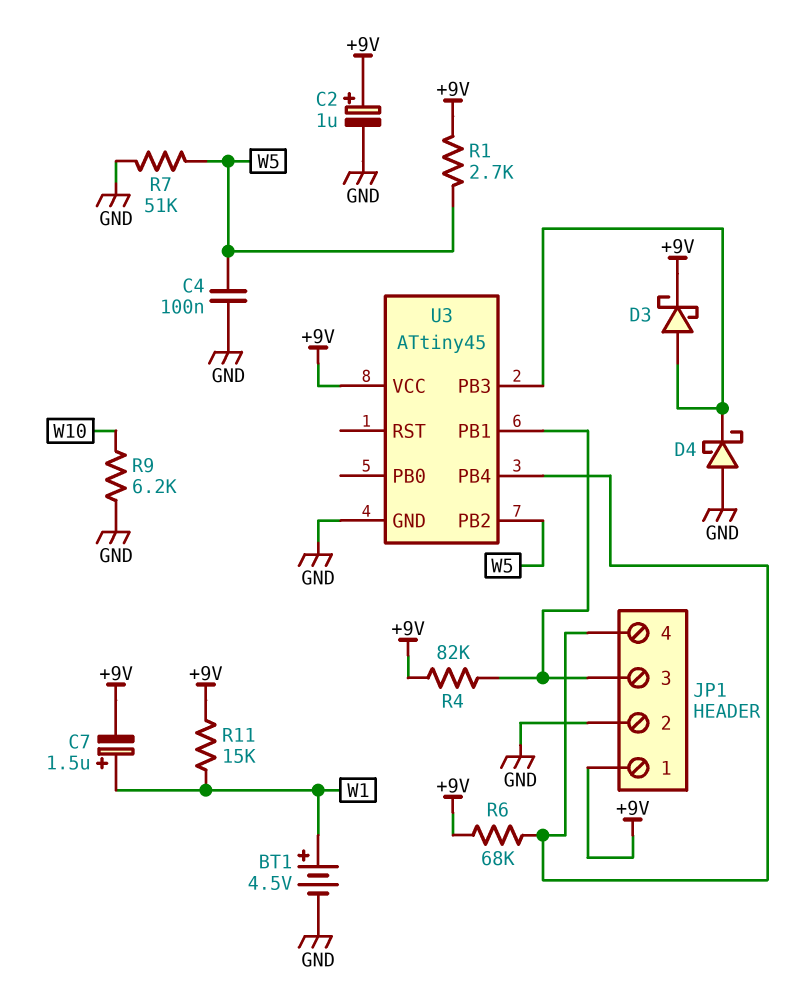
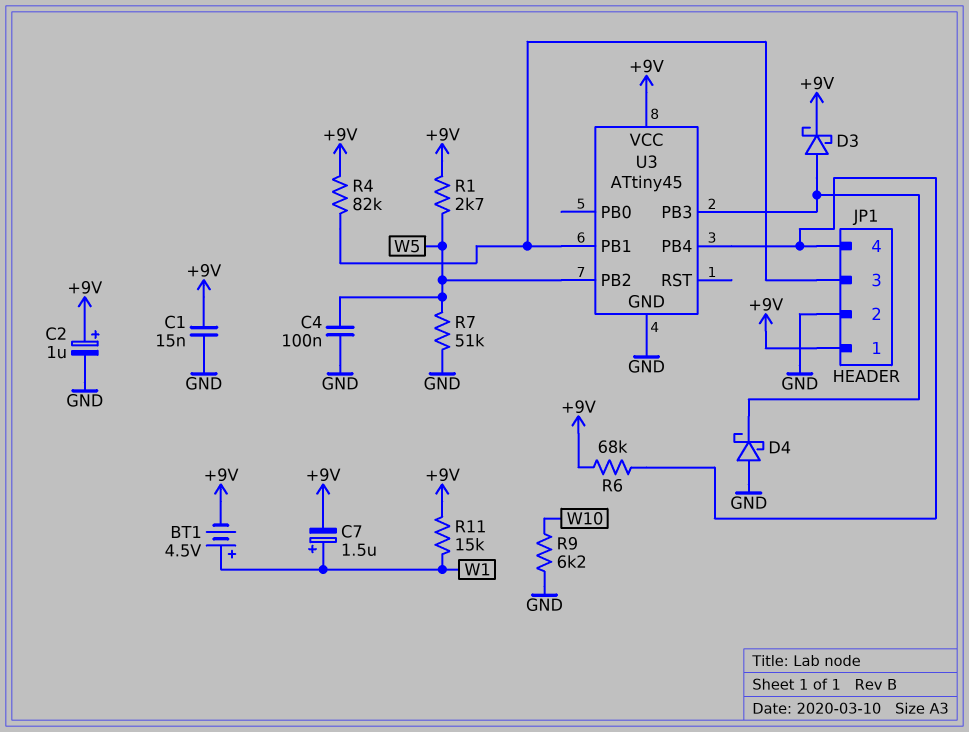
BT1: 4.5V (plus W1, minus GND) -> 4.5V (plus W1, minus +9V)
C1: none -> 15nF (+9V, GND)

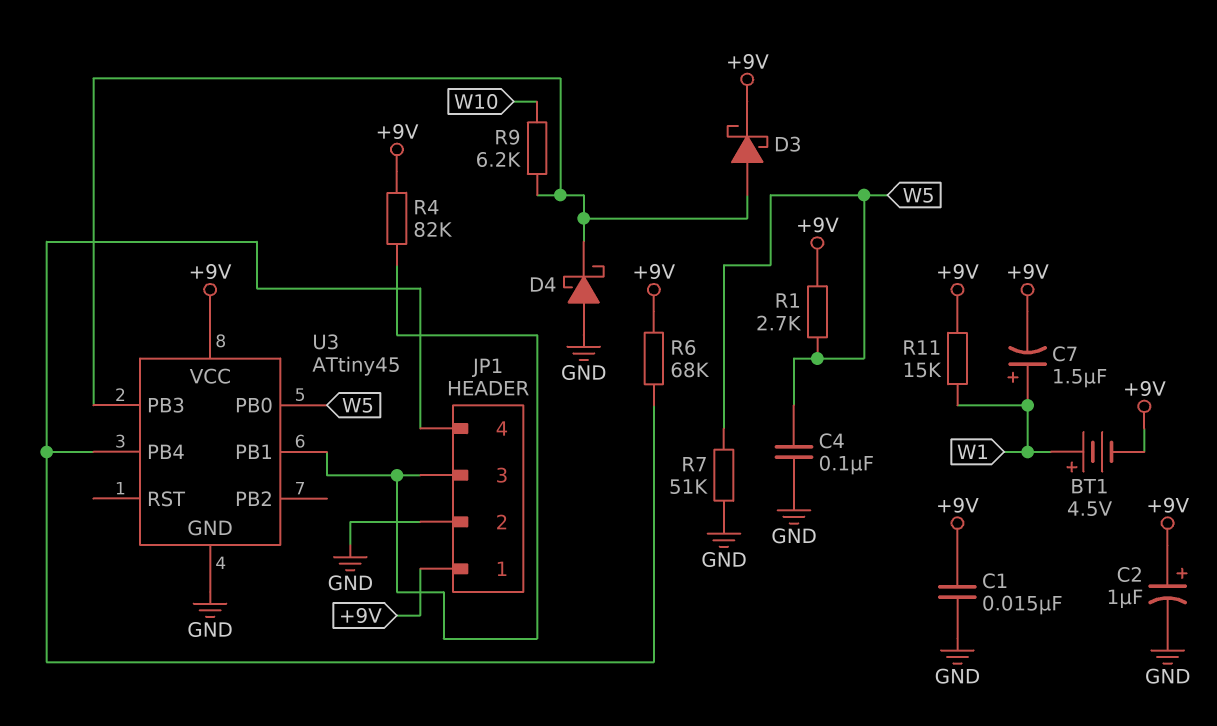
R9: 6.2k (GND, W10) -> 6.2k (U3/PB3, W10)
U3 pin PB0: none -> W5
U3 pin PB2: W5 -> none

